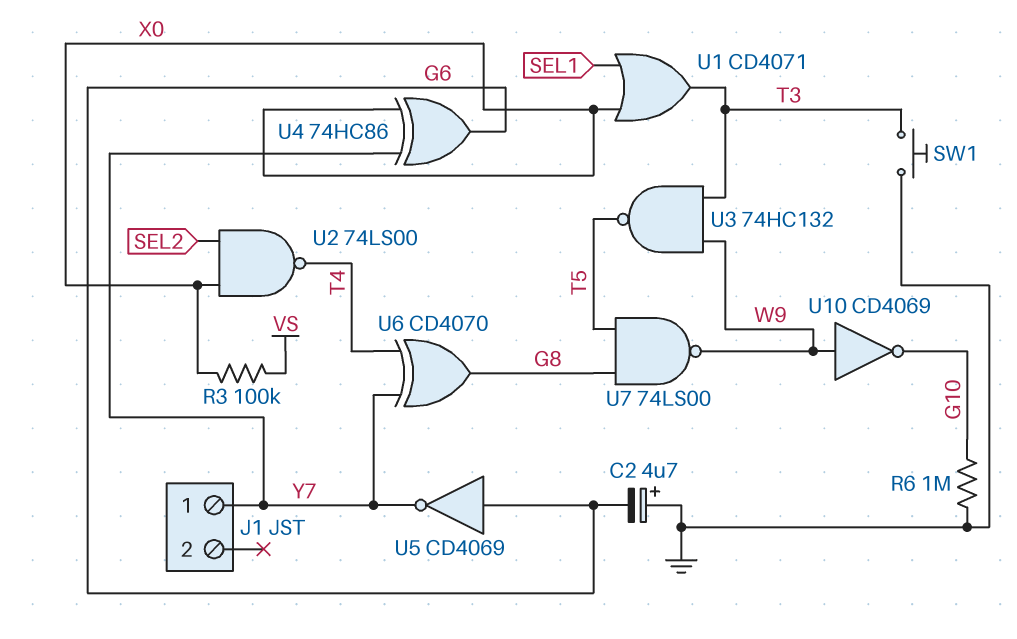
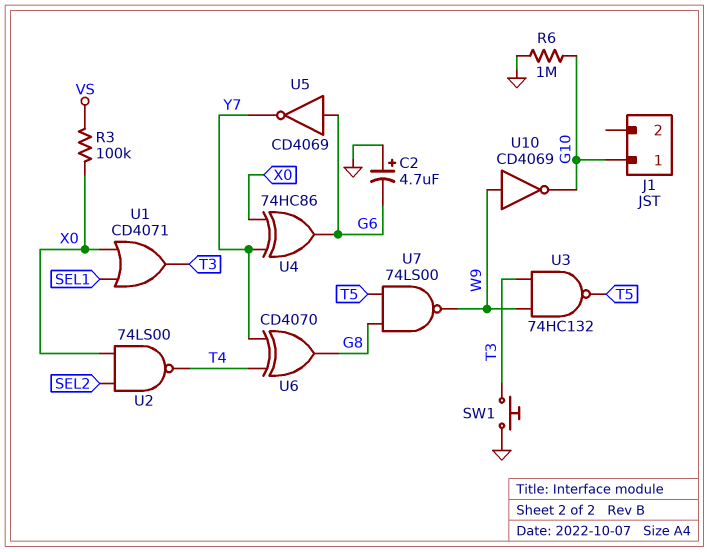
J1 pin 1: Y7 -> G10

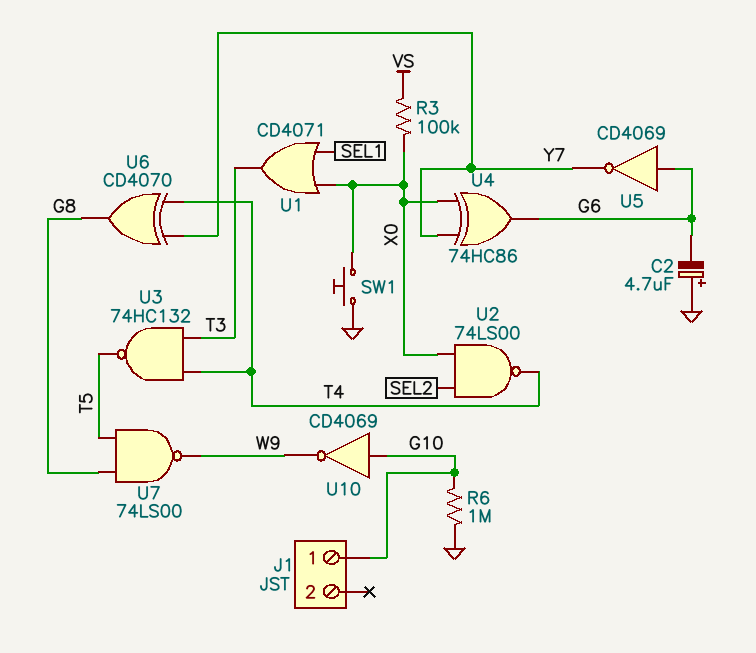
SW1: button (GND, T3) -> button (GND, X0)
U3: NAND 74HC132 (in T3, in W9, out T5) -> NAND 74HC132 (in T3, in T4, out T5)
U10: NOT CD4069 (in W9, out G10) -> NOT CD4069 (in G10, out W9)

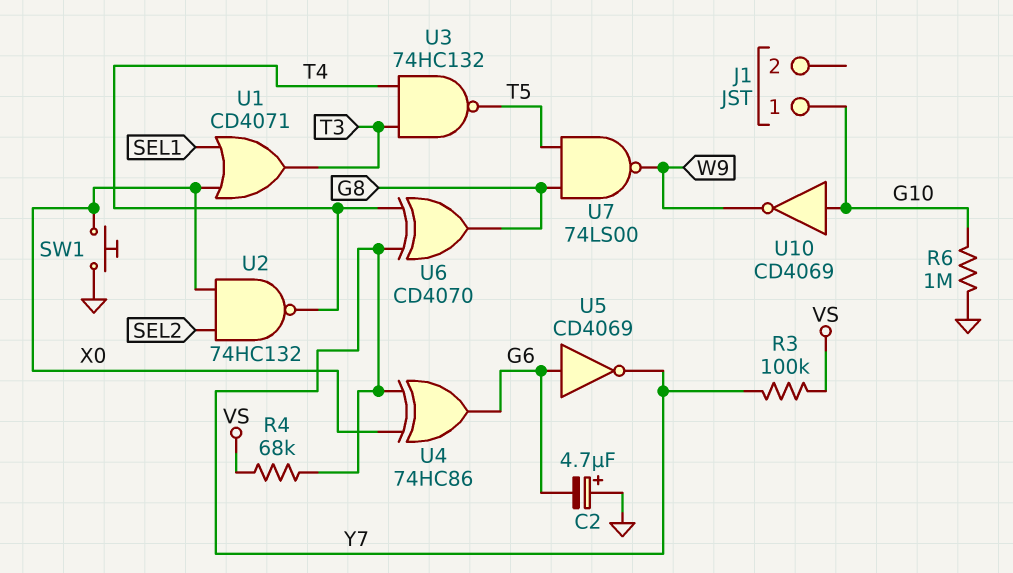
R3: 100k (VS, X0) -> 100k (VS, Y7)
R4: none -> 68k (VS, Y7)
U2: NAND 74LS00 (in SEL2, in X0, out T4) -> NAND 74HC132 (in SEL2, in X0, out T4)

